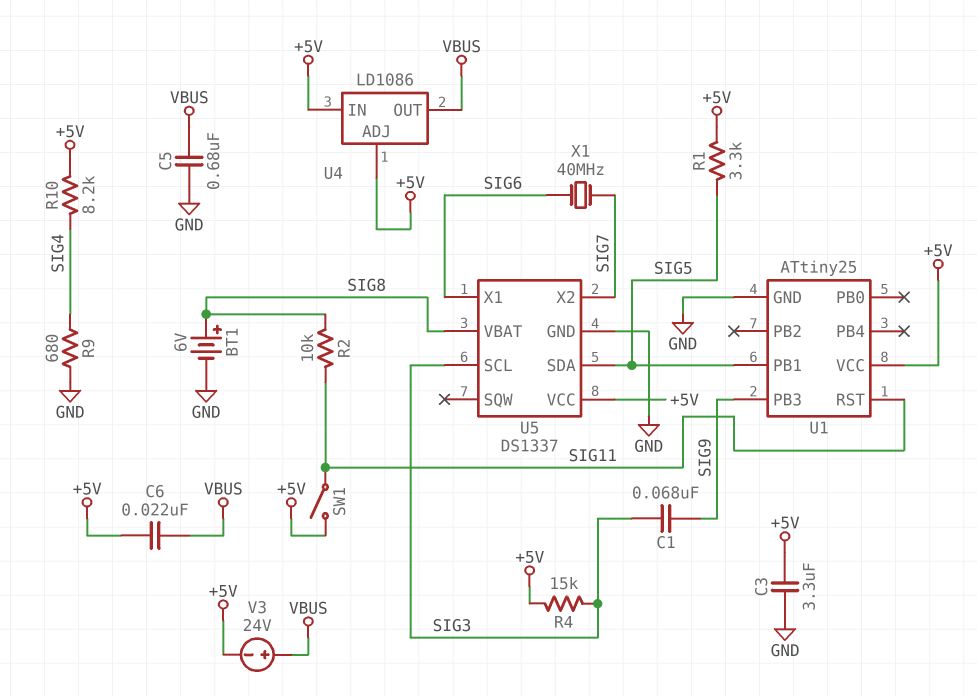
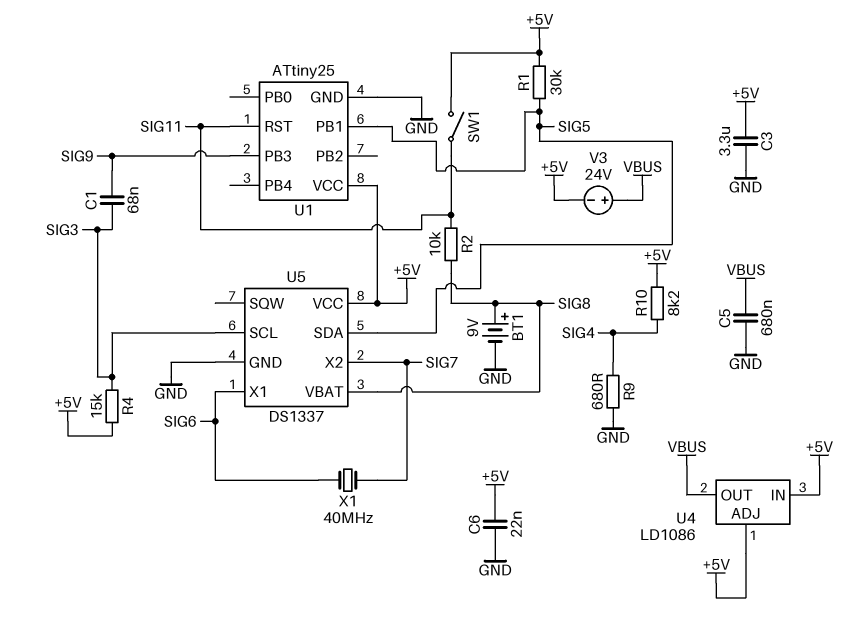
BT1: 6V (plus SIG8, minus GND) -> 9V (plus SIG8, minus GND)
C6: 22nF (+5V, VBUS) -> 22nF (+5V, GND)
R1: 3.3k (+5V, SIG5) -> 30k (+5V, SIG5)

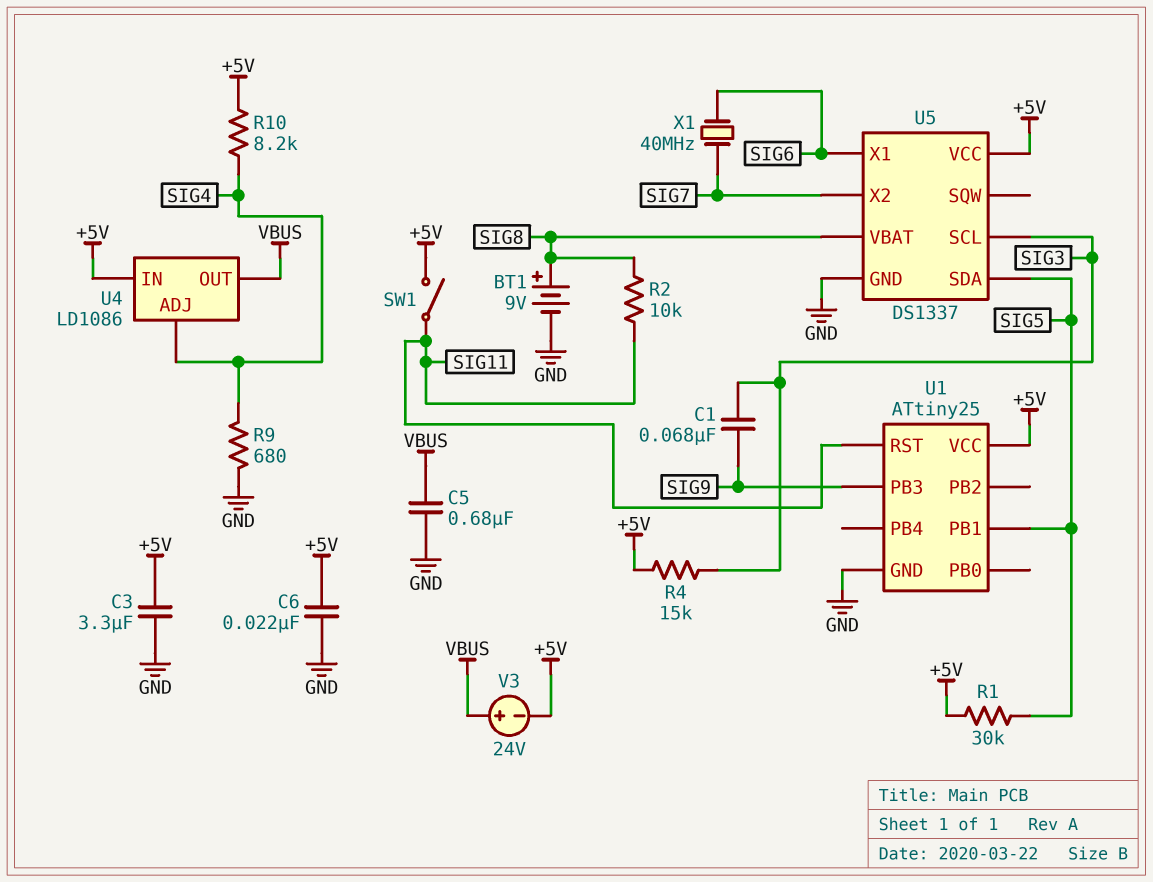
U4 pin ADJ: +5V -> SIG4

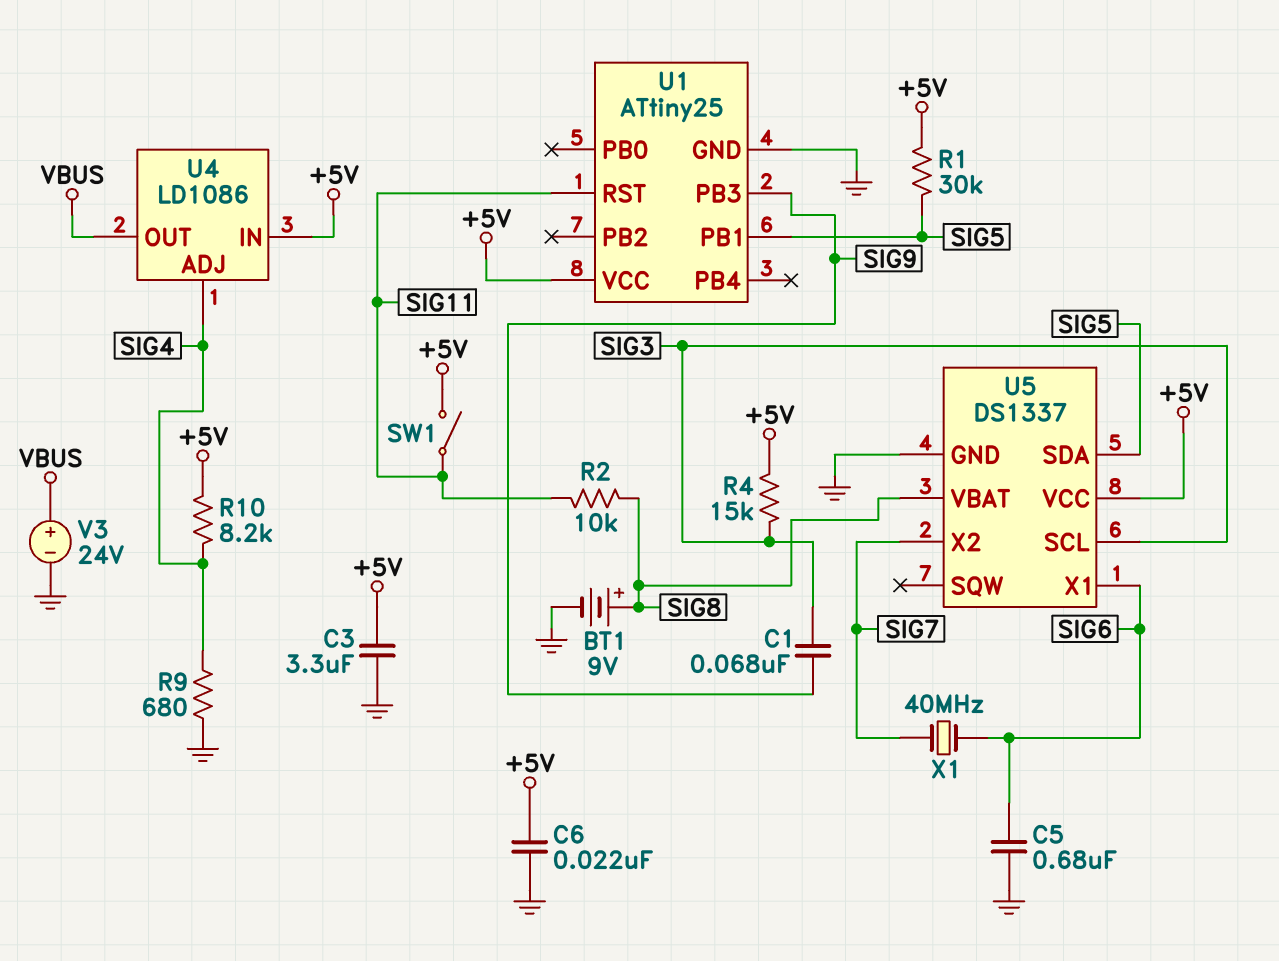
C5: 680nF (GND, VBUS) -> 680nF (GND, SIG6)
V3: 24V (plus VBUS, minus +5V) -> 24V (plus VBUS, minus GND)

